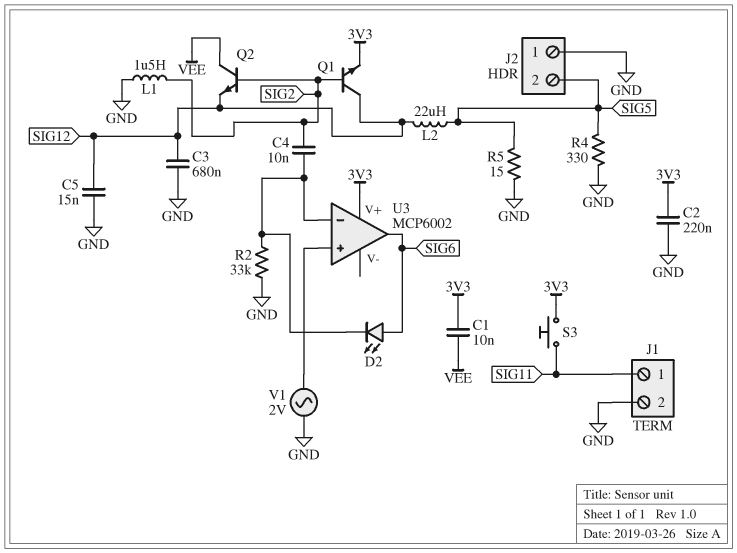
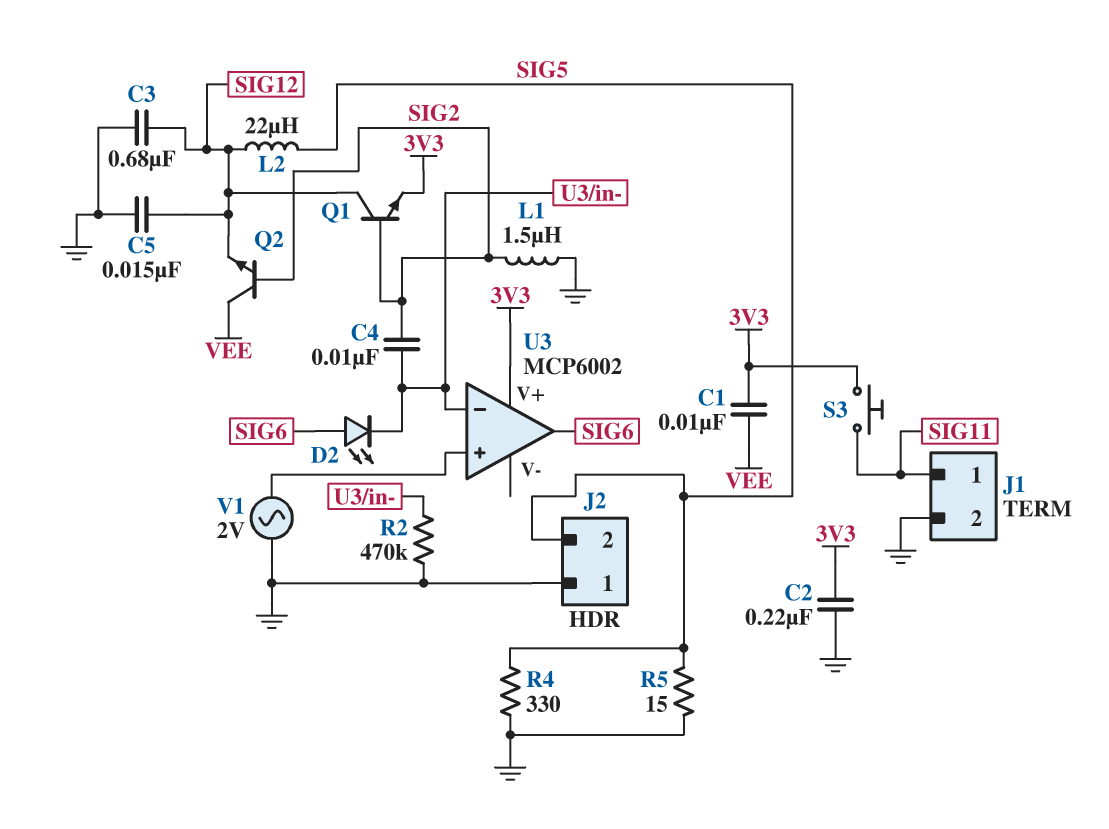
R2: 33k (GND, U3/in-) -> 470k (GND, U3/in-)

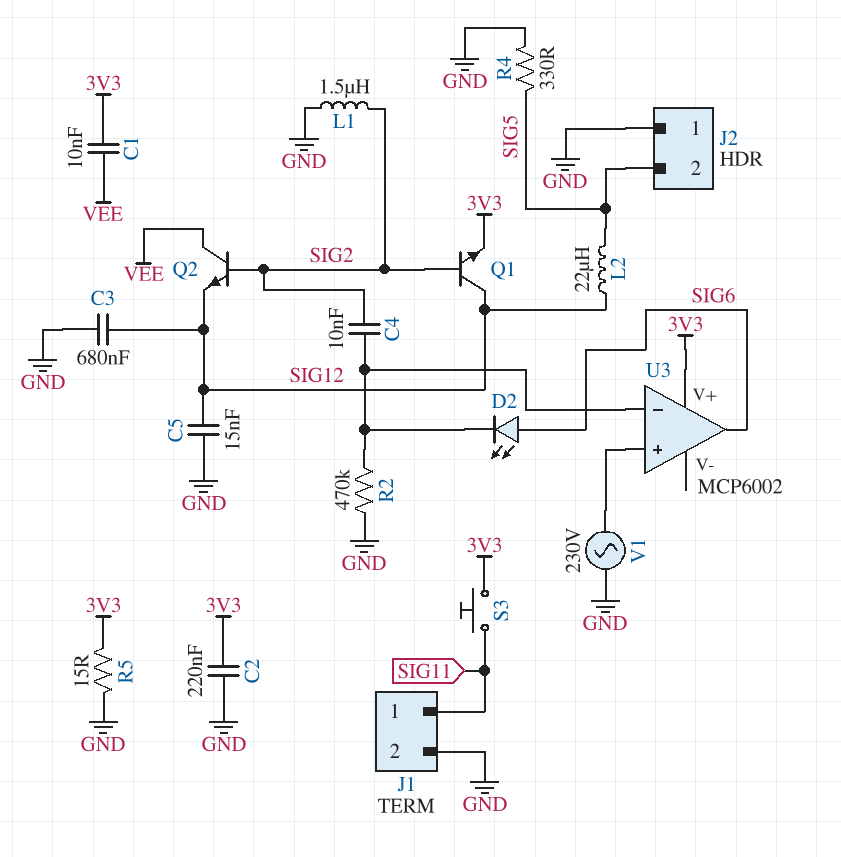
R5: 15 (GND, SIG5) -> 15 (3V3, GND)
V1: AC 2V (GND, U3/in+) -> AC 230V (GND, U3/in+)

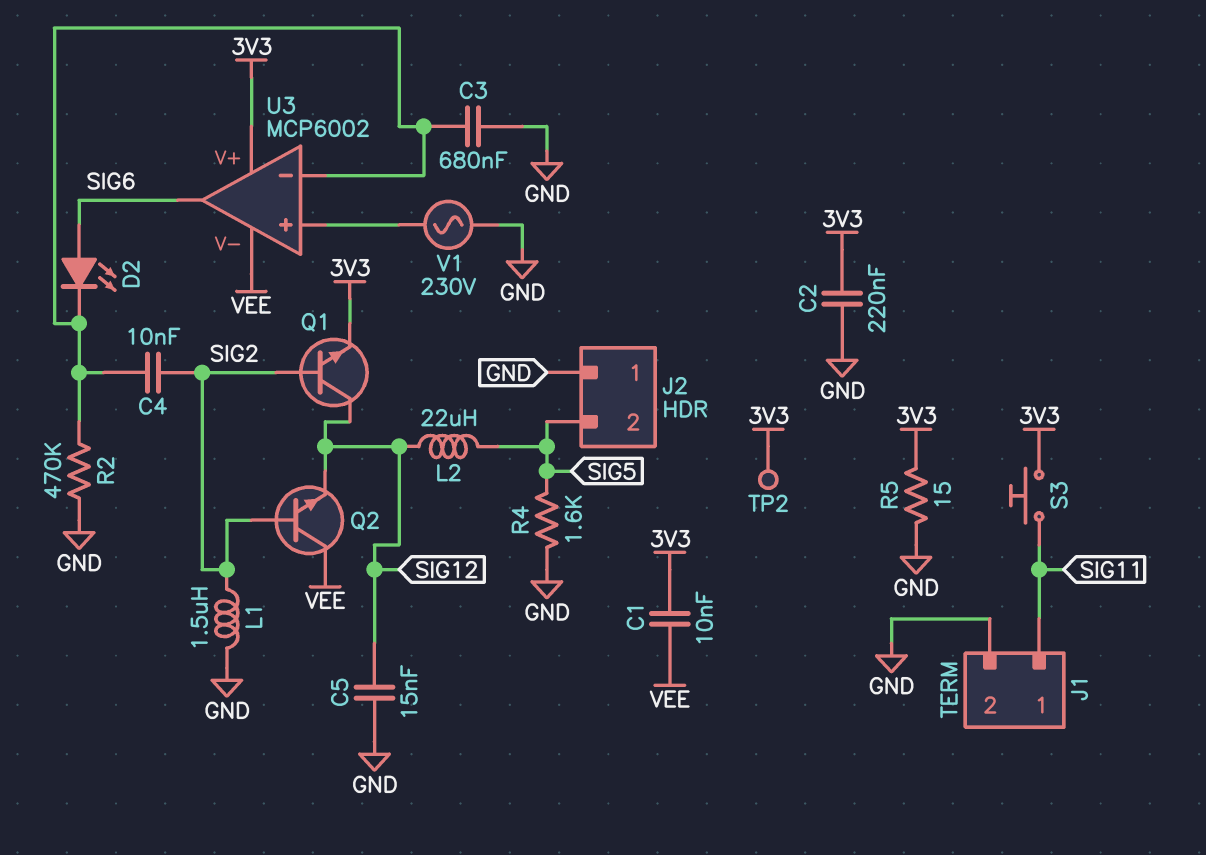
C3: 680nF (GND, SIG12) -> 680nF (GND, U3/in-)
R4: 330 (GND, SIG5) -> 1.6k (GND, SIG5)
TP2: none -> test point (3V3)
U3 pin V-: none -> VEE

